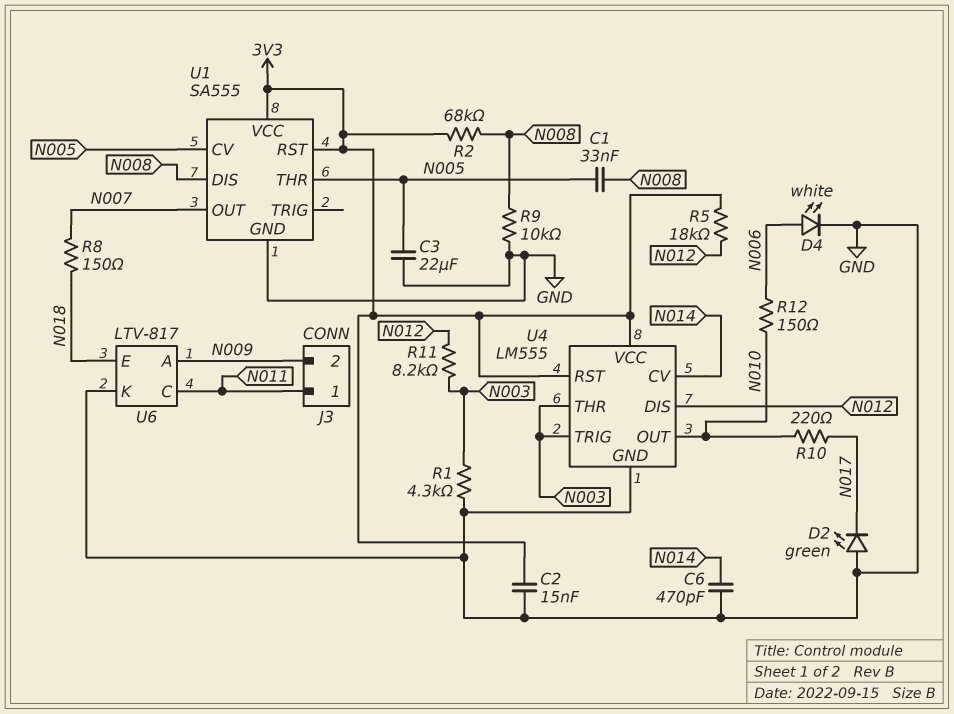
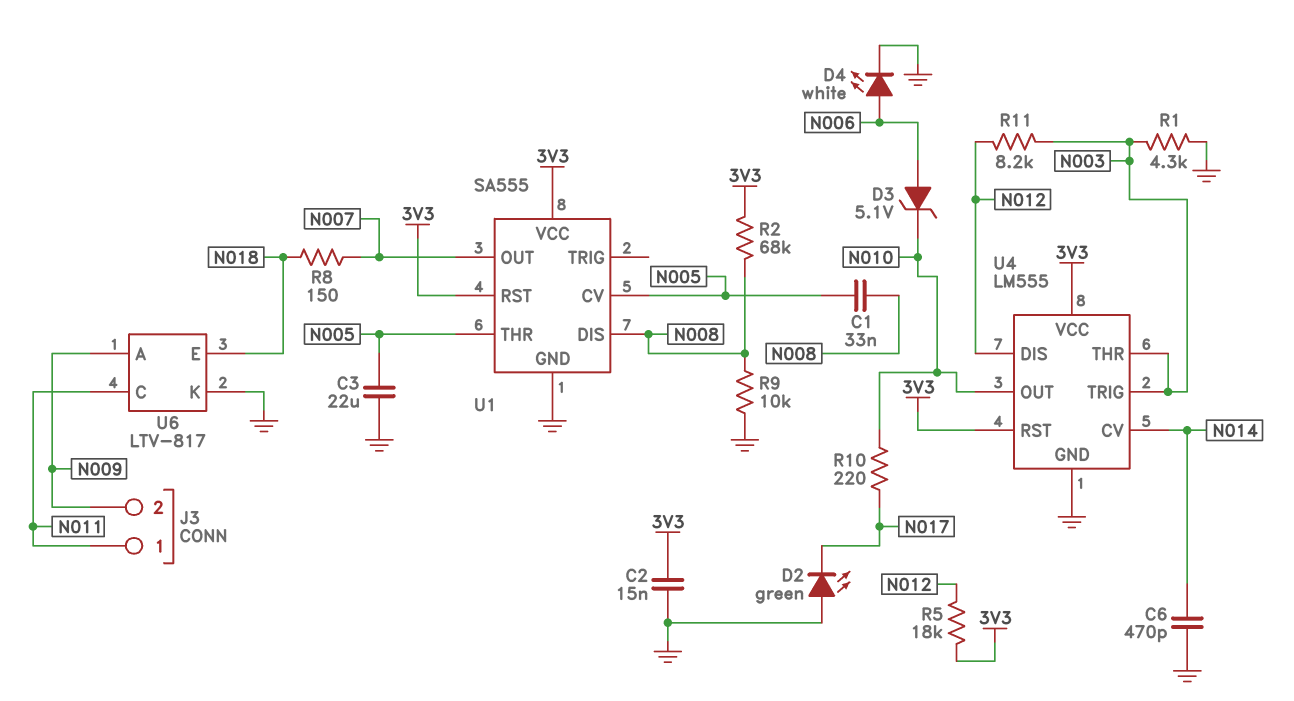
D3: none -> zener 5.1V (A N006, K N010)
R12: 150 (N006, N010) -> none

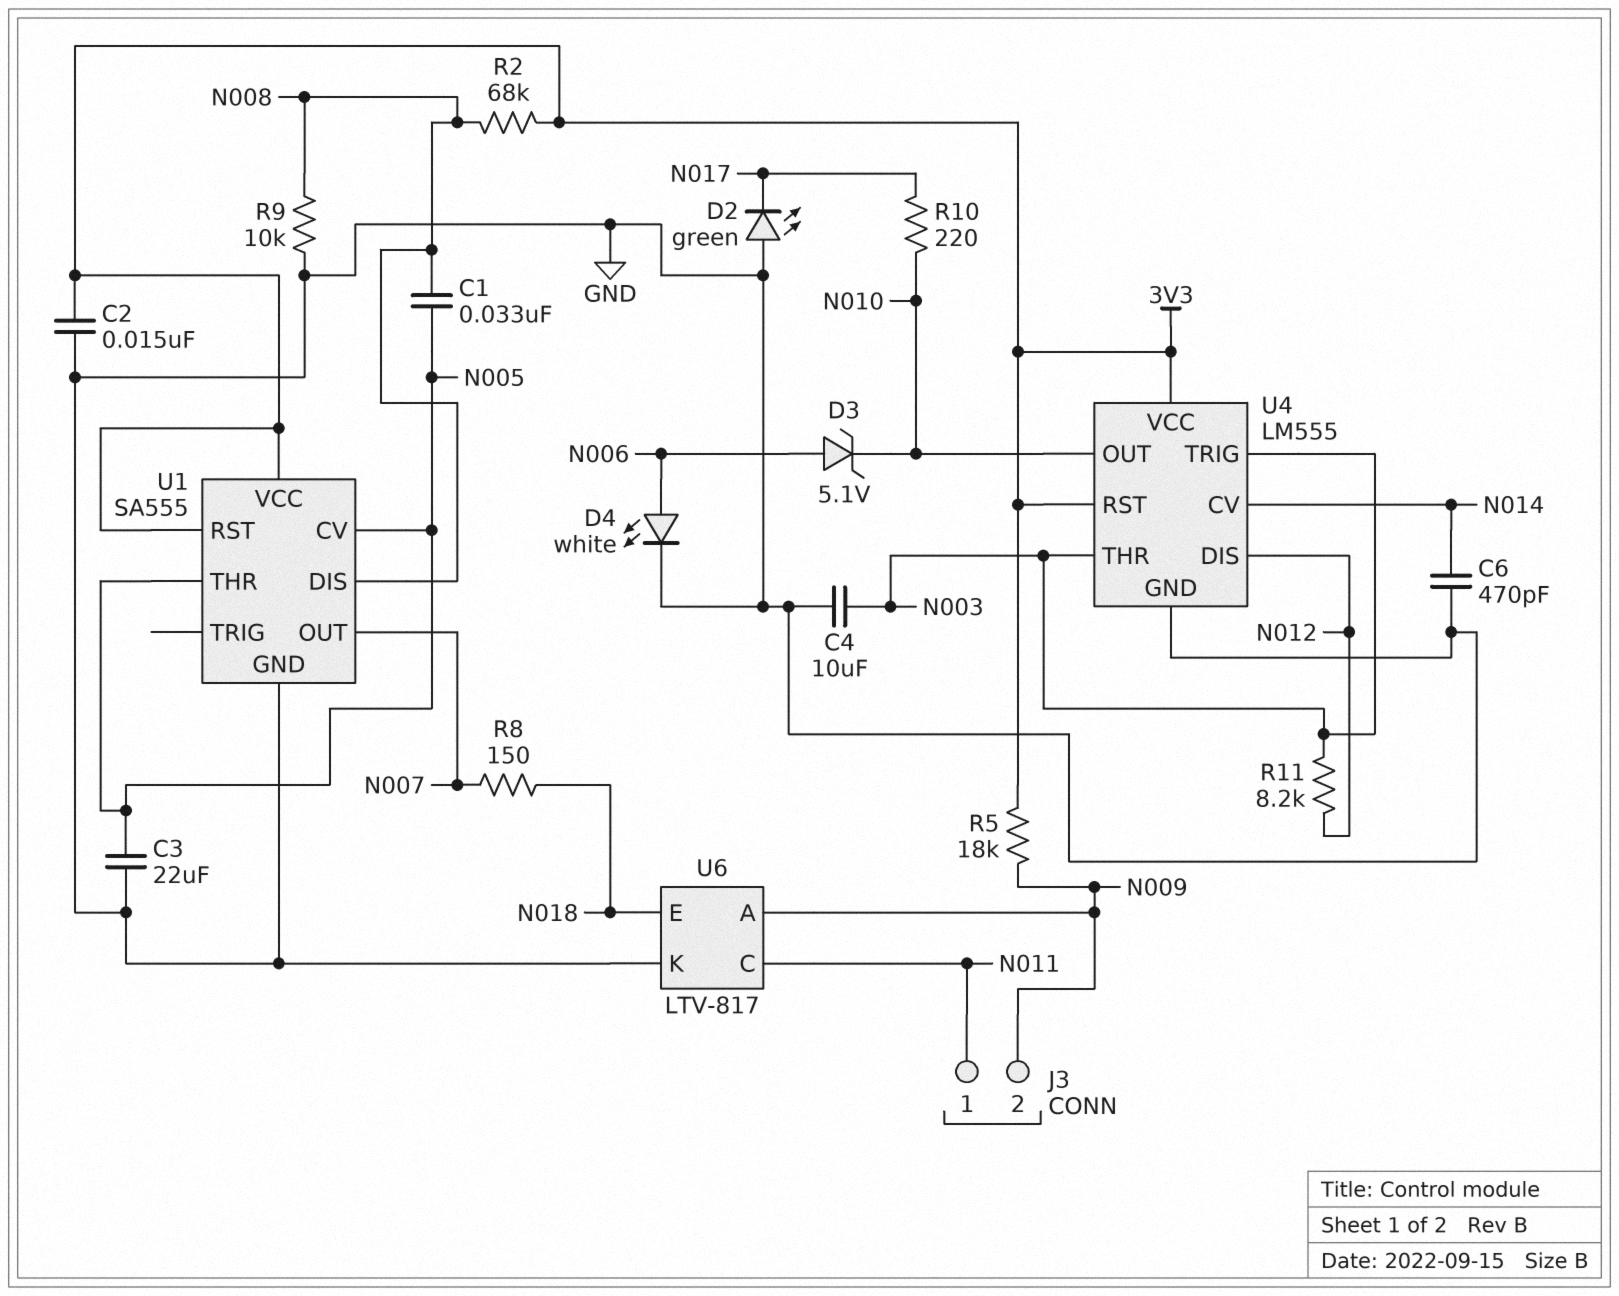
C4: none -> 10uF (GND, N003)
R1: 4.3k (GND, N003) -> none
R5: 18k (3V3, N012) -> 18k (3V3, N009)

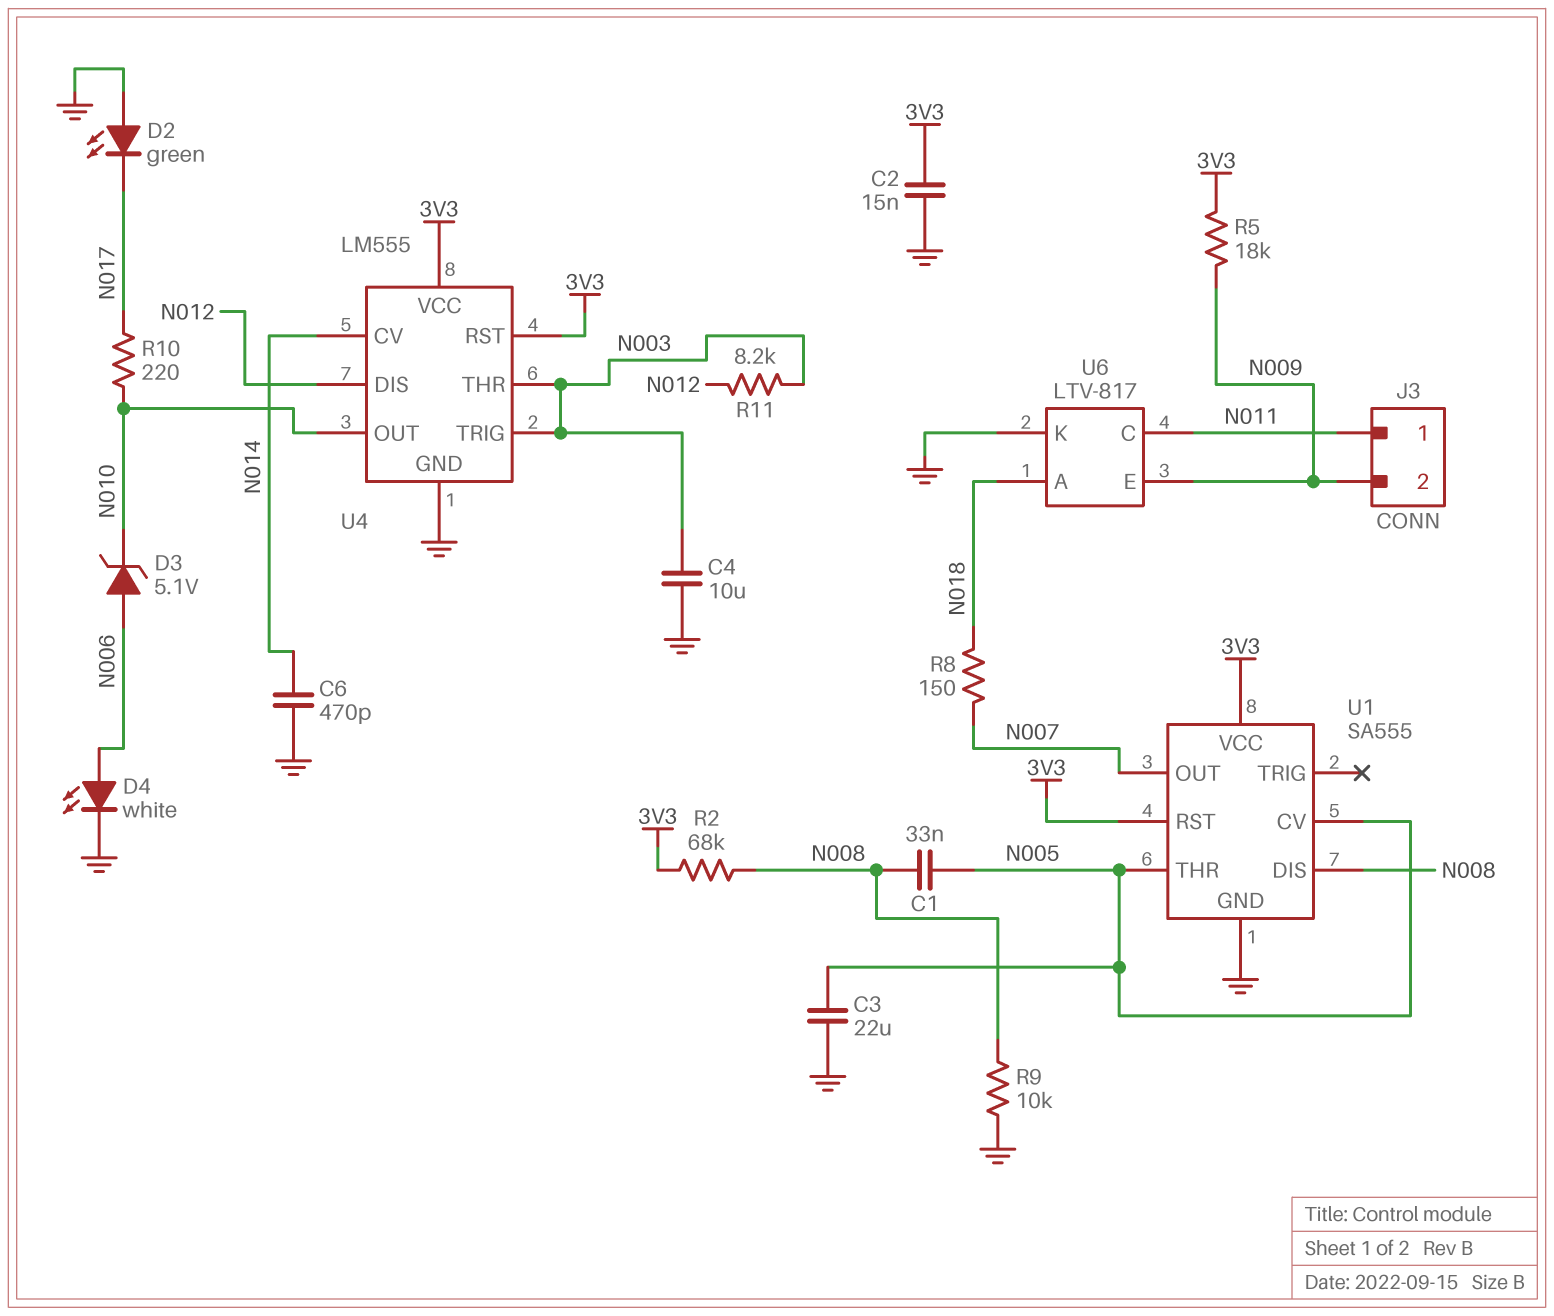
U6 pin A: N009 -> N018
U6 pin E: N018 -> N009

